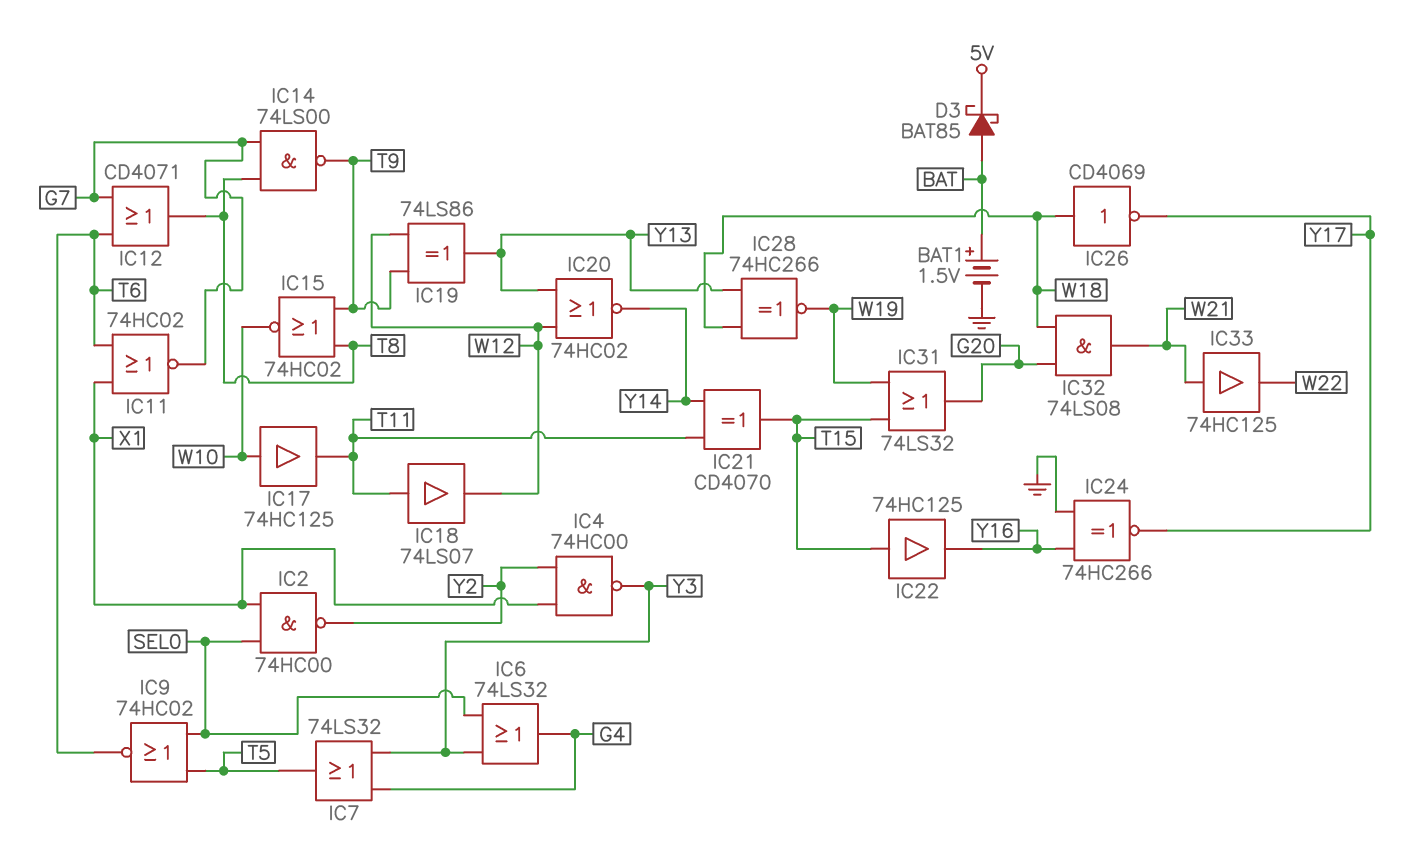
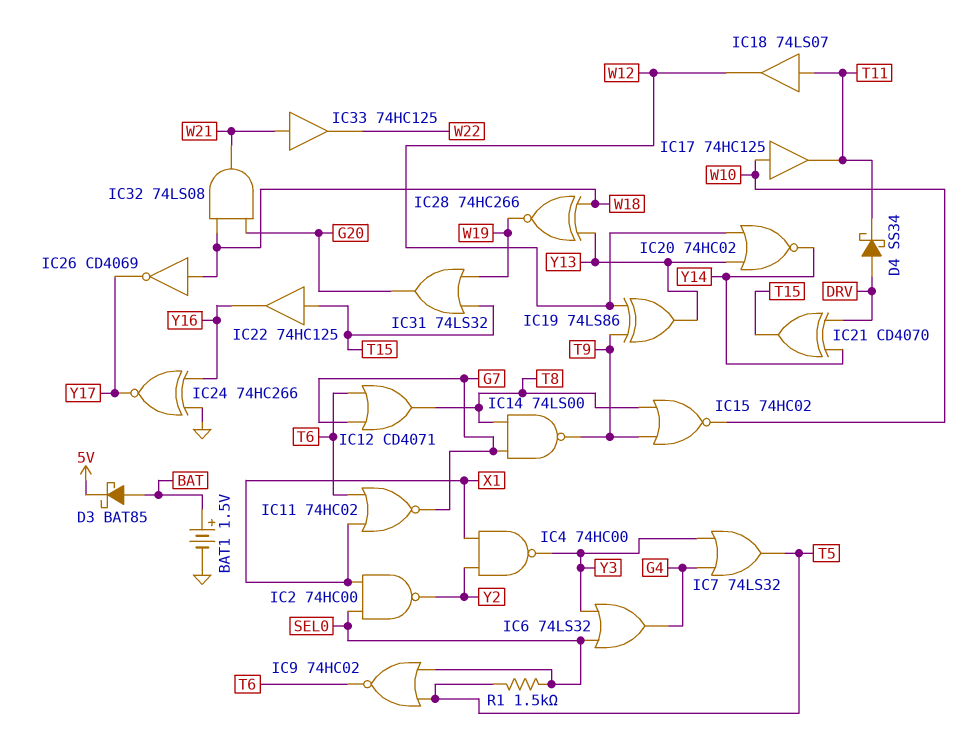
D4: none -> schottky SS34 (A DRV, K T11)
IC21: XOR CD4070 (in T11, in Y14, out T15) -> XOR CD4070 (in DRV, in Y14, out T15)
R1: none -> 1.5k (SEL0, T5)

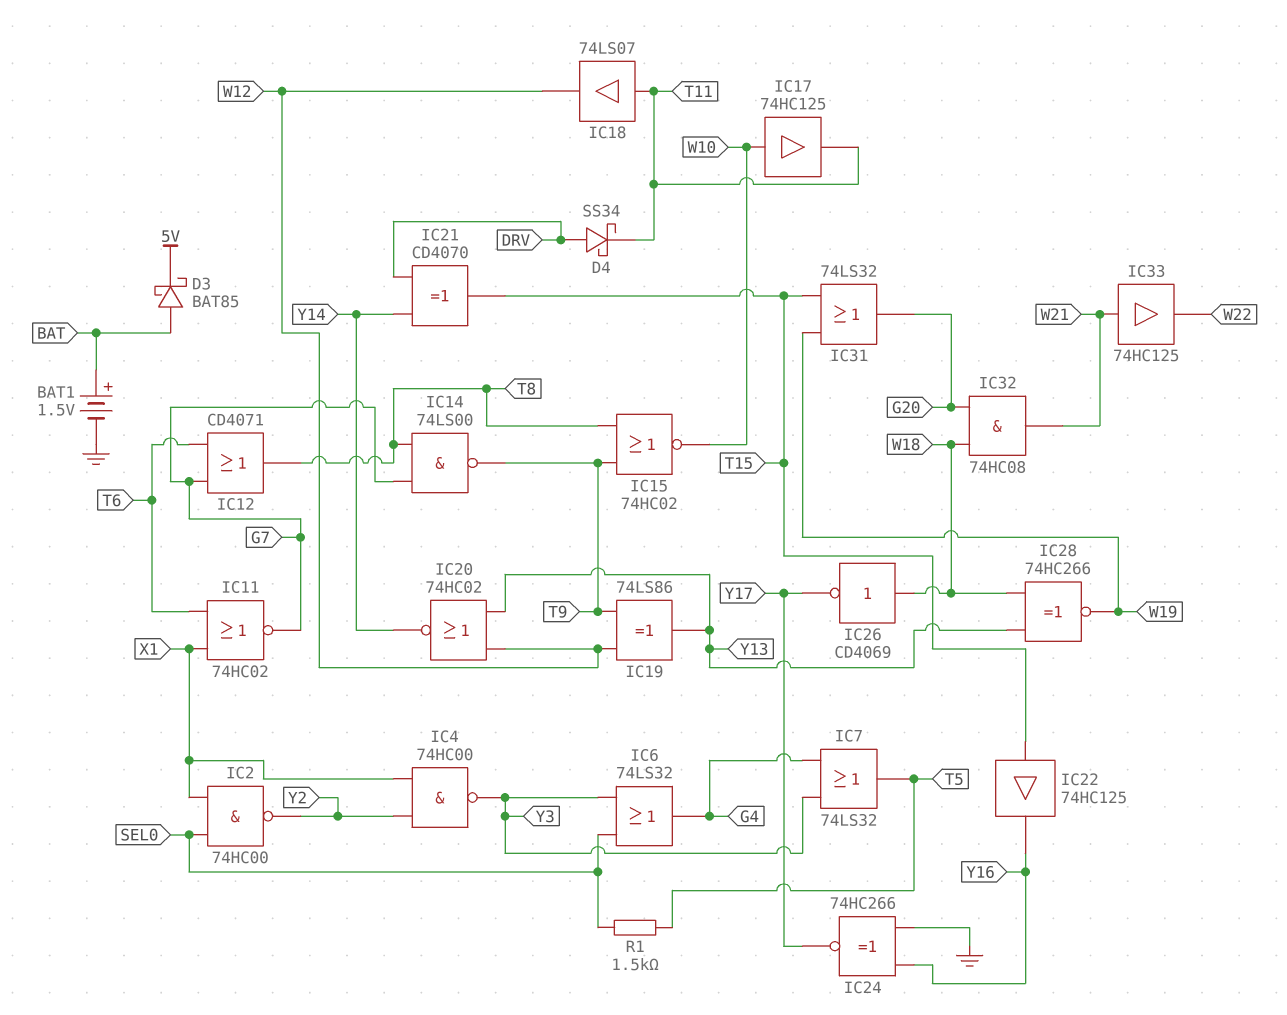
IC9: NOR 74HC02 (in SEL0, in T5, out T6) -> none
IC32: AND 74LS08 (in G20, in W18, out W21) -> AND 74HC08 (in G20, in W18, out W21)

